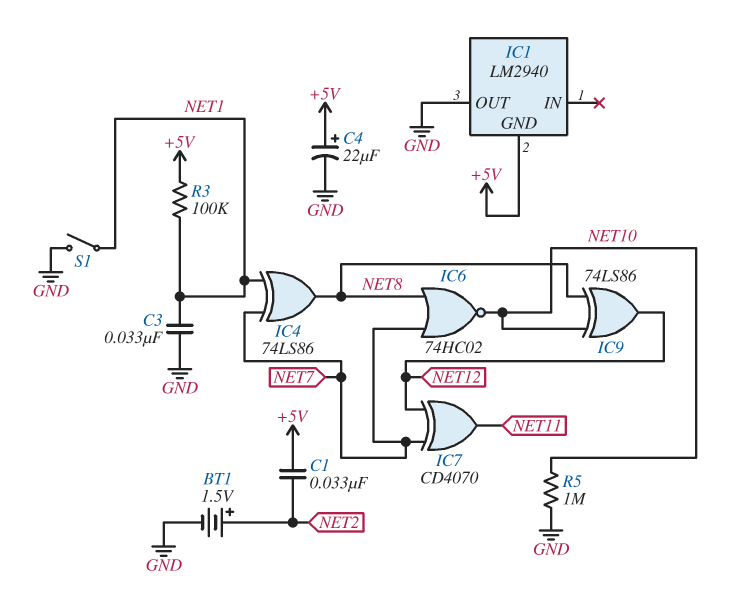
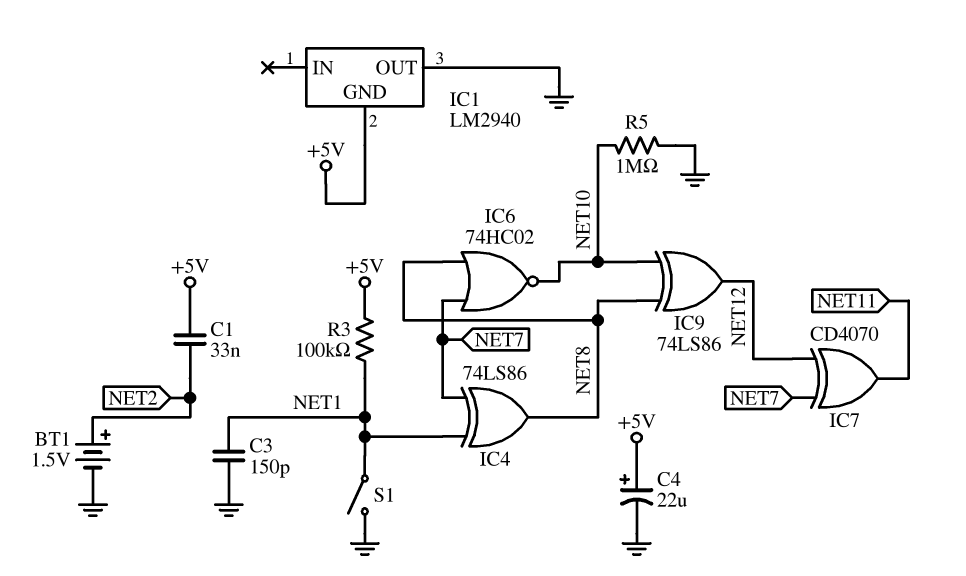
C3: 33nF (GND, NET1) -> 150pF (GND, NET1)

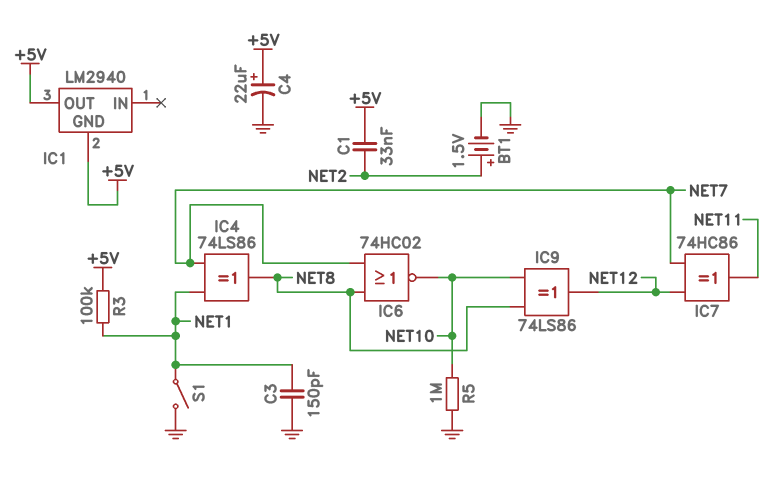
IC1 pin OUT: GND -> +5V
IC7: XOR CD4070 (in NET7, in NET12, out NET11) -> XOR 74HC86 (in NET7, in NET12, out NET11)

